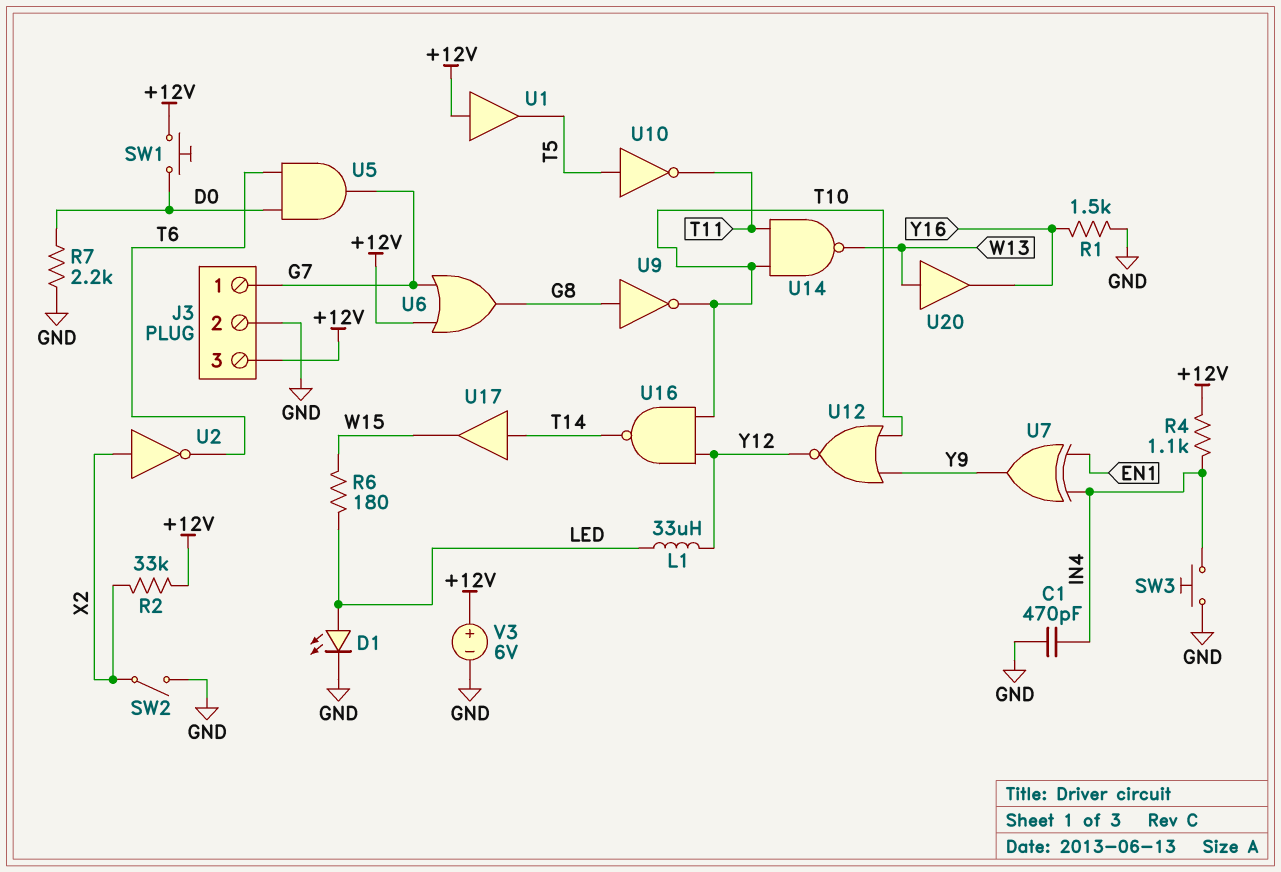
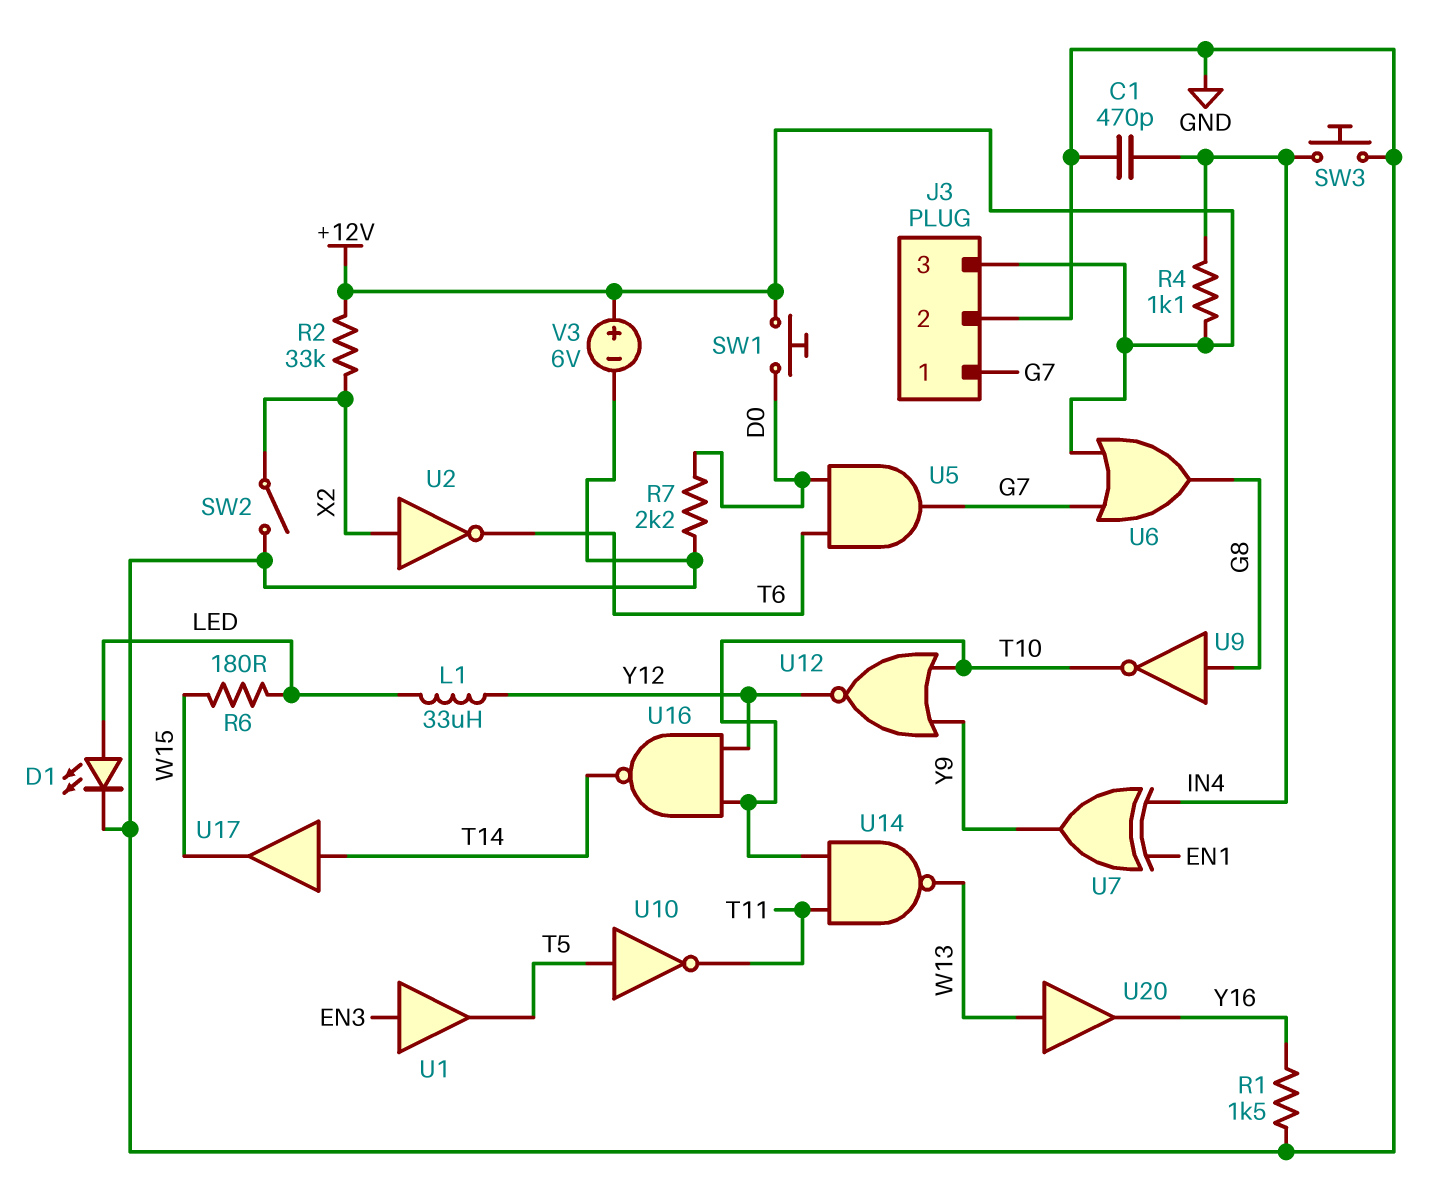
U1: buffer (in +12V, out T5) -> buffer (in EN3, out T5)

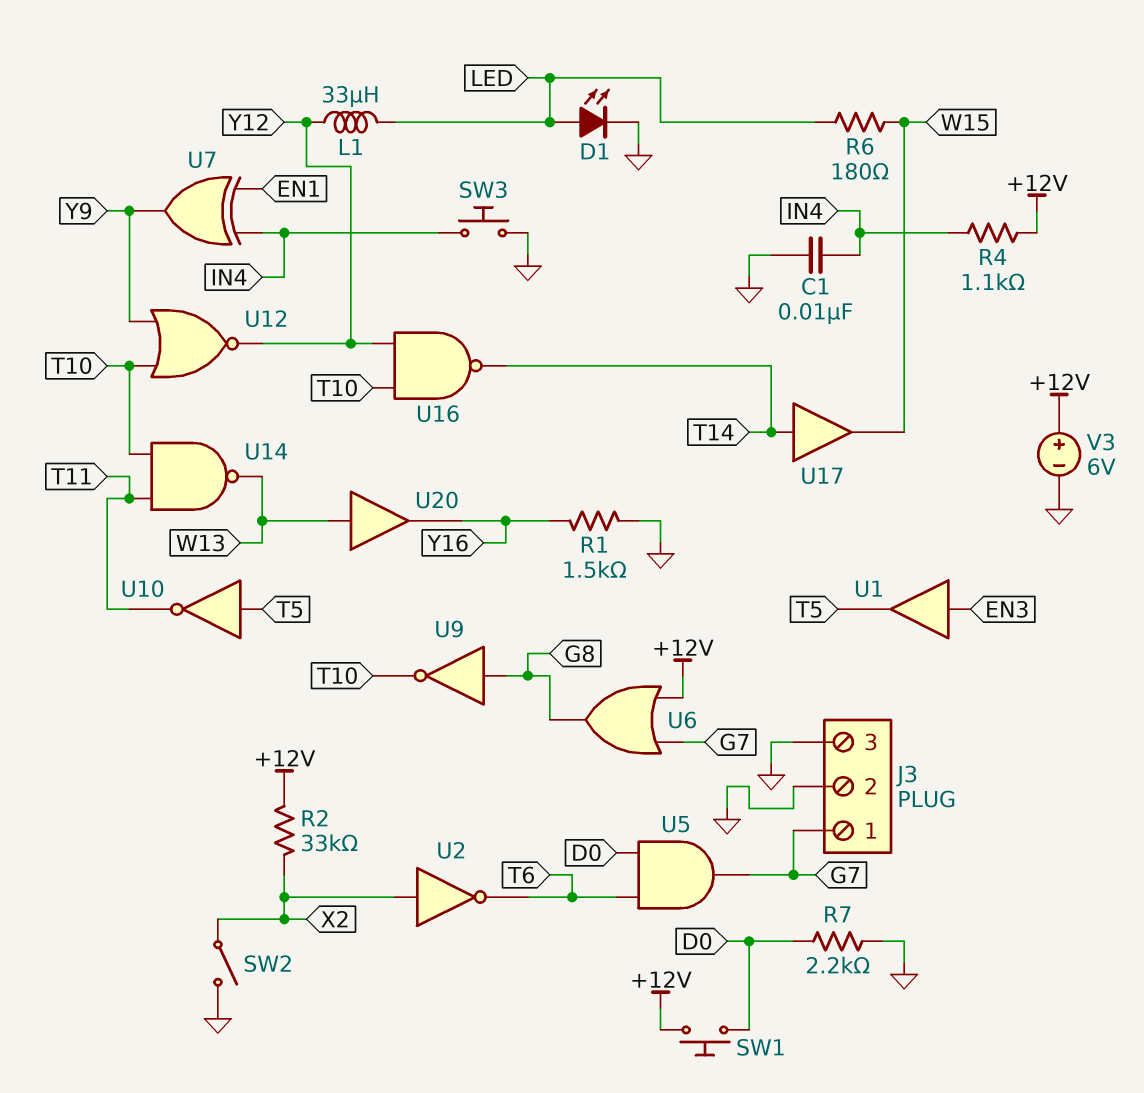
C1: 470pF (GND, IN4) -> 10nF (GND, IN4)
J3 pin 3: +12V -> GND

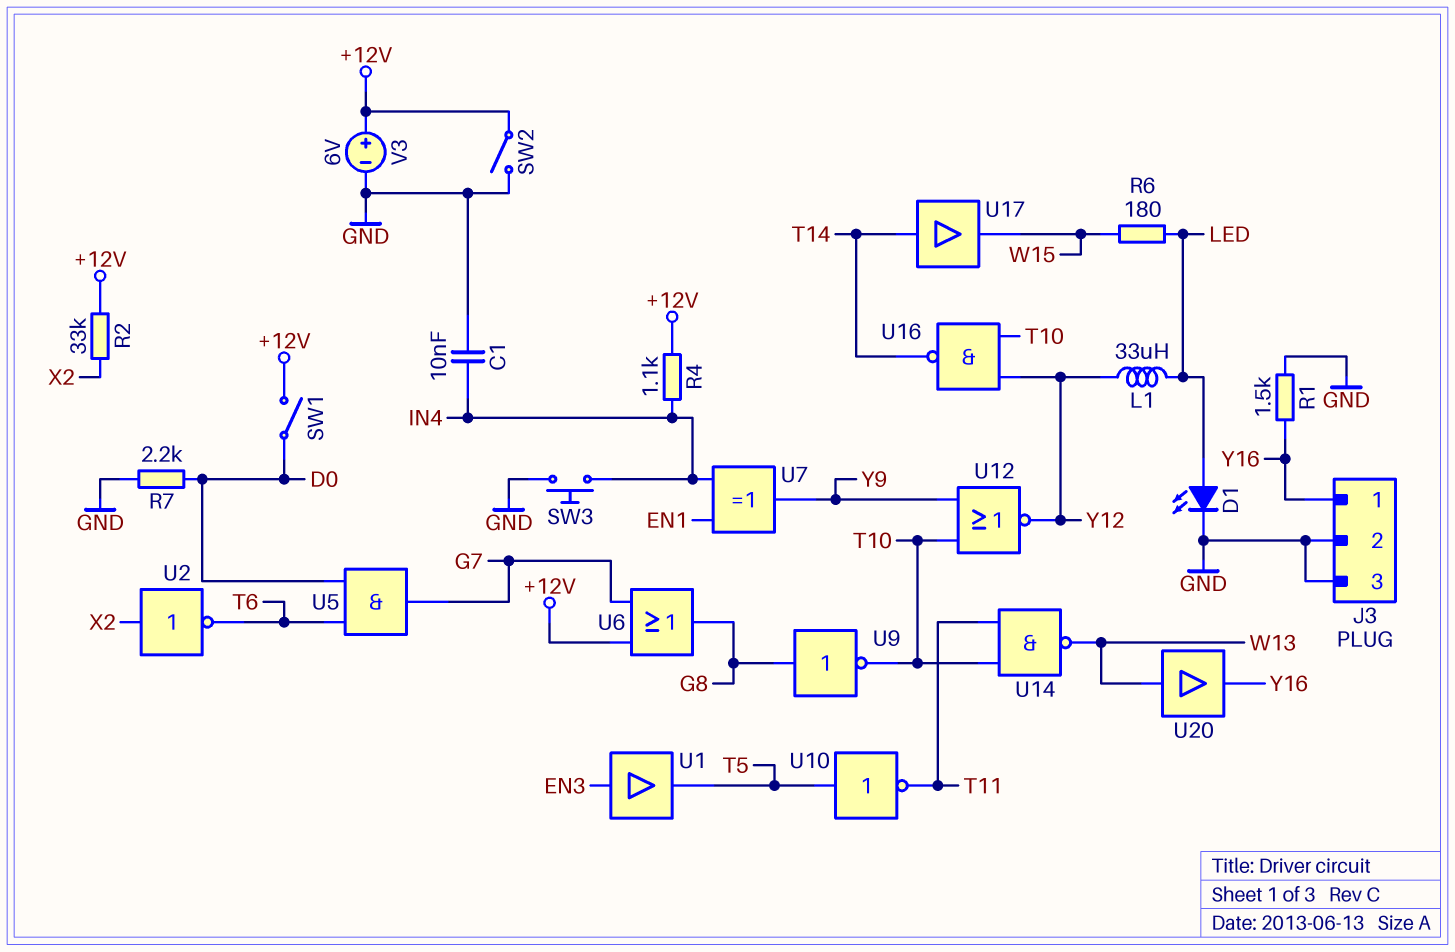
J3 pin 1: G7 -> Y16
SW1: button (+12V, D0) -> switch (+12V, D0)
SW2: switch (GND, X2) -> switch (+12V, GND)

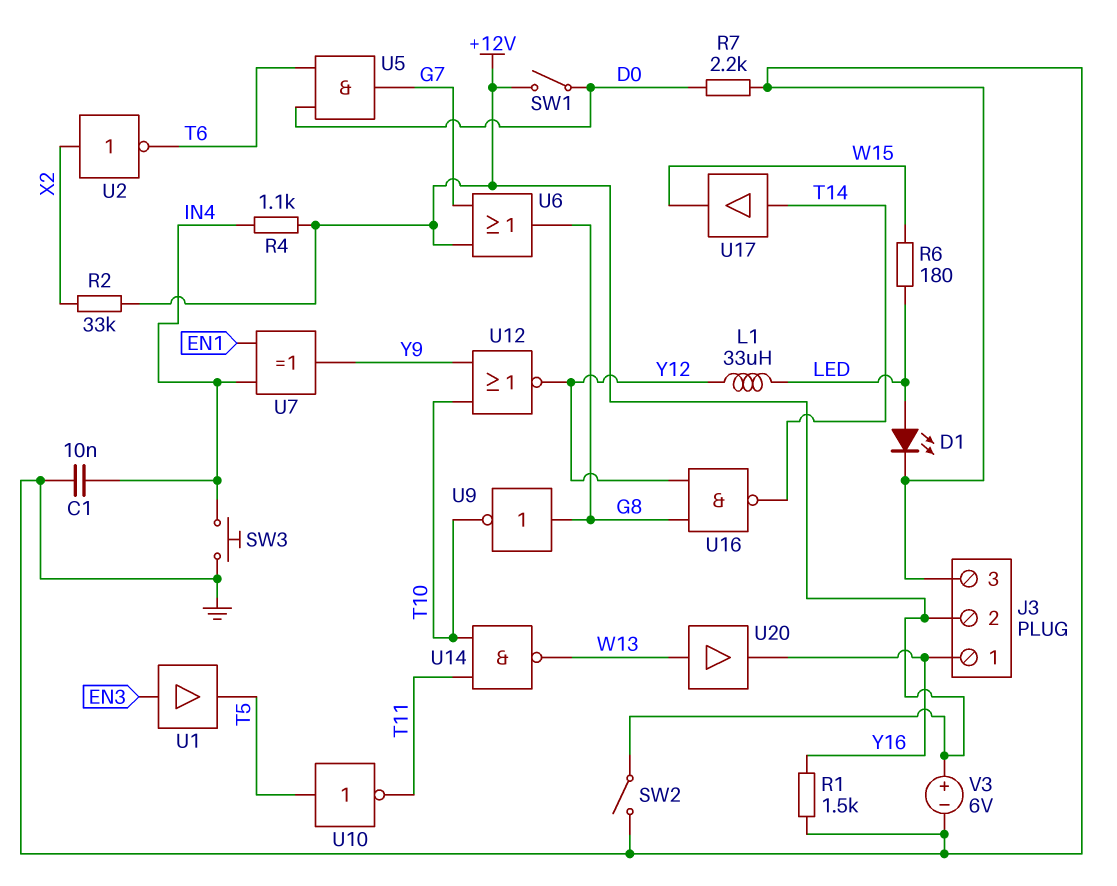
J3 pin 2: GND -> +12V
U16: NAND (in T10, in Y12, out T14) -> NAND (in G8, in Y12, out T14)

